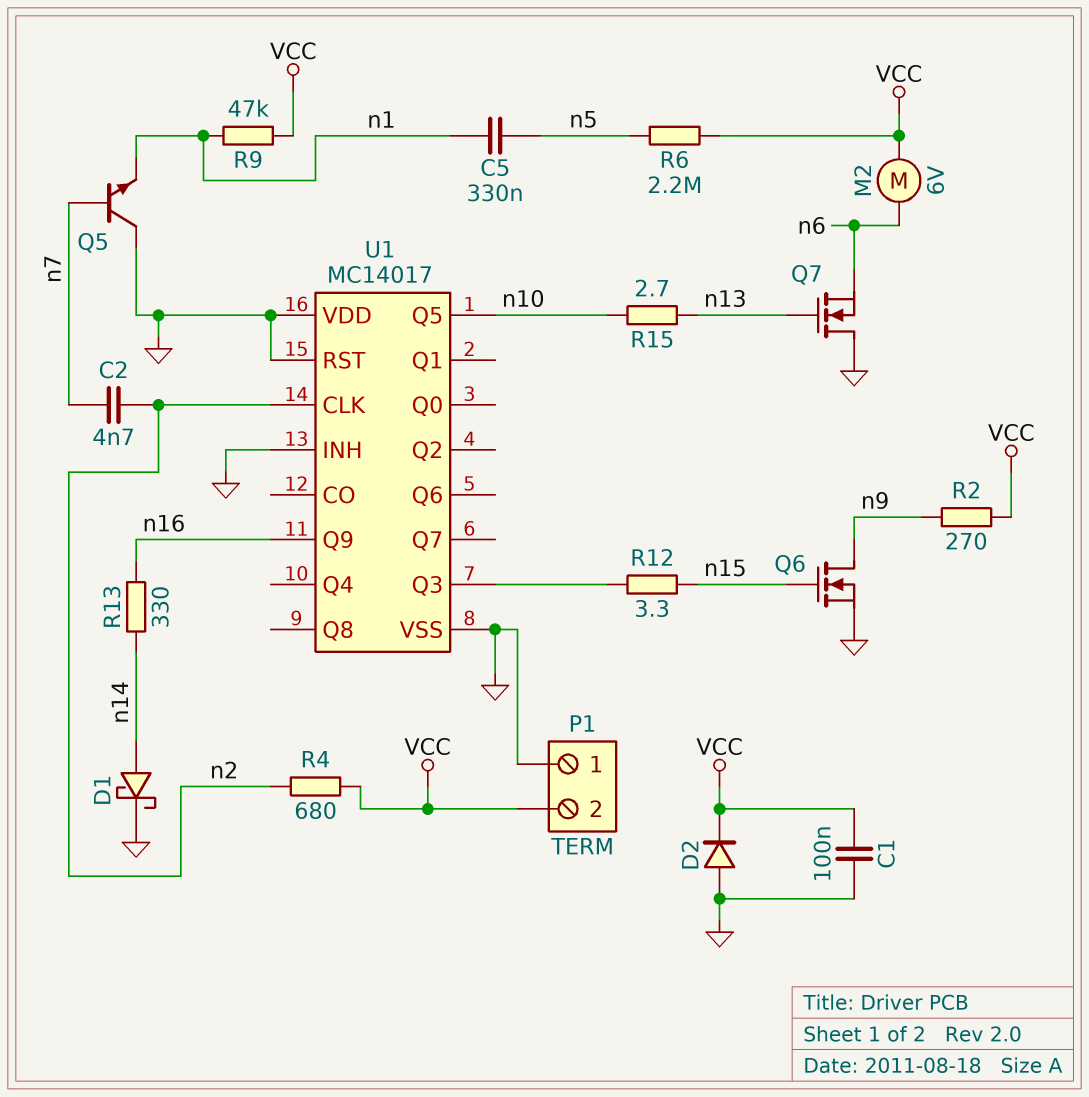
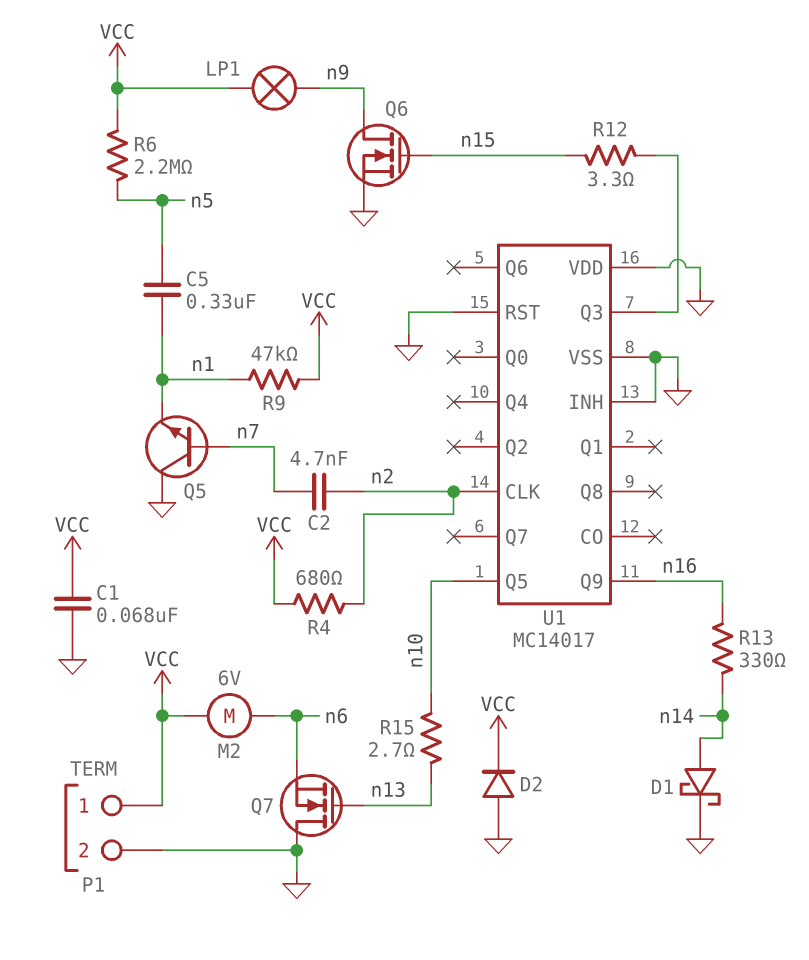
C1: 100nF (GND, VCC) -> 68nF (GND, VCC)
LP1: none -> lamp (VCC, n9)
P1 pin 1: GND -> VCC
P1 pin 2: VCC -> GND
R2: 270 (VCC, n9) -> none

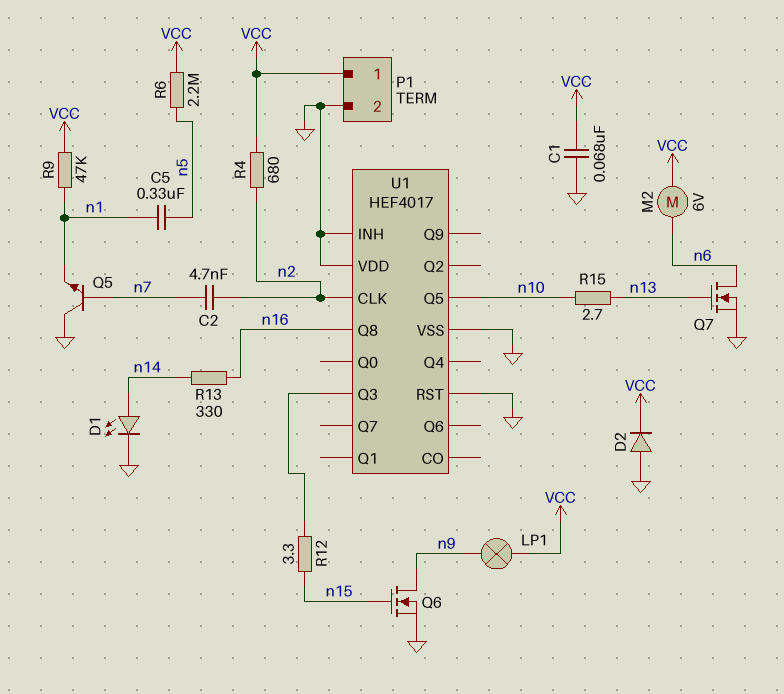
D1: schottky (A n14, K GND) -> LED (A n14, K GND)
Q7: NMOS (G n13, D GND, S n6) -> NMOS (G n13, D n6, S GND)
U1: MC14017 -> HEF4017
U1 pin Q8: none -> n16
U1 pin Q9: n16 -> none

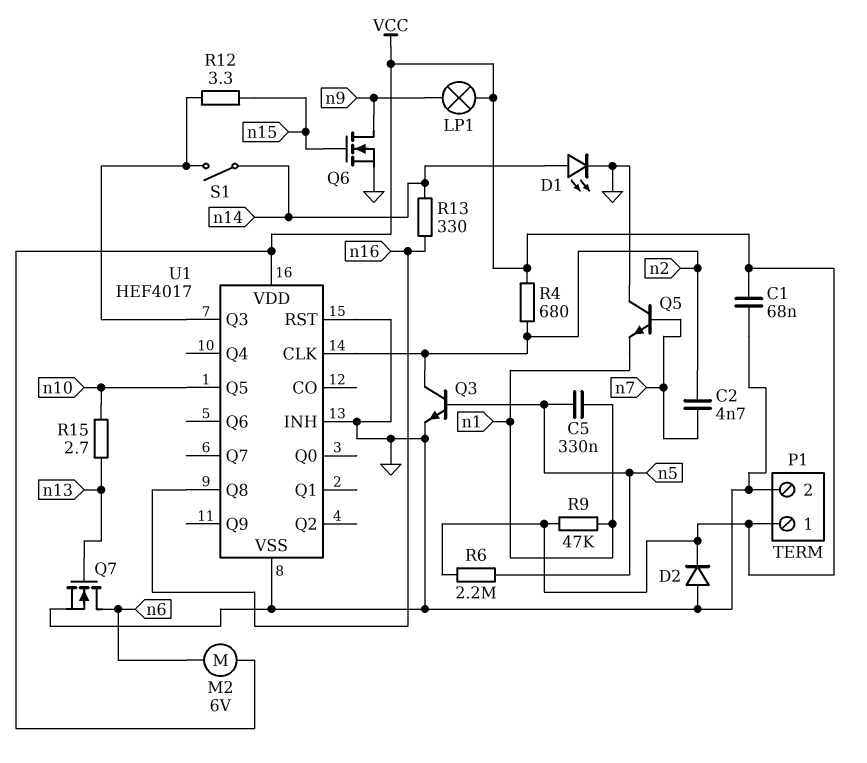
Q3: none -> NPN (B n5, C n2, E GND)
S1: none -> switch (U1/Q3, n14)
U1 pin VDD: GND -> VCC

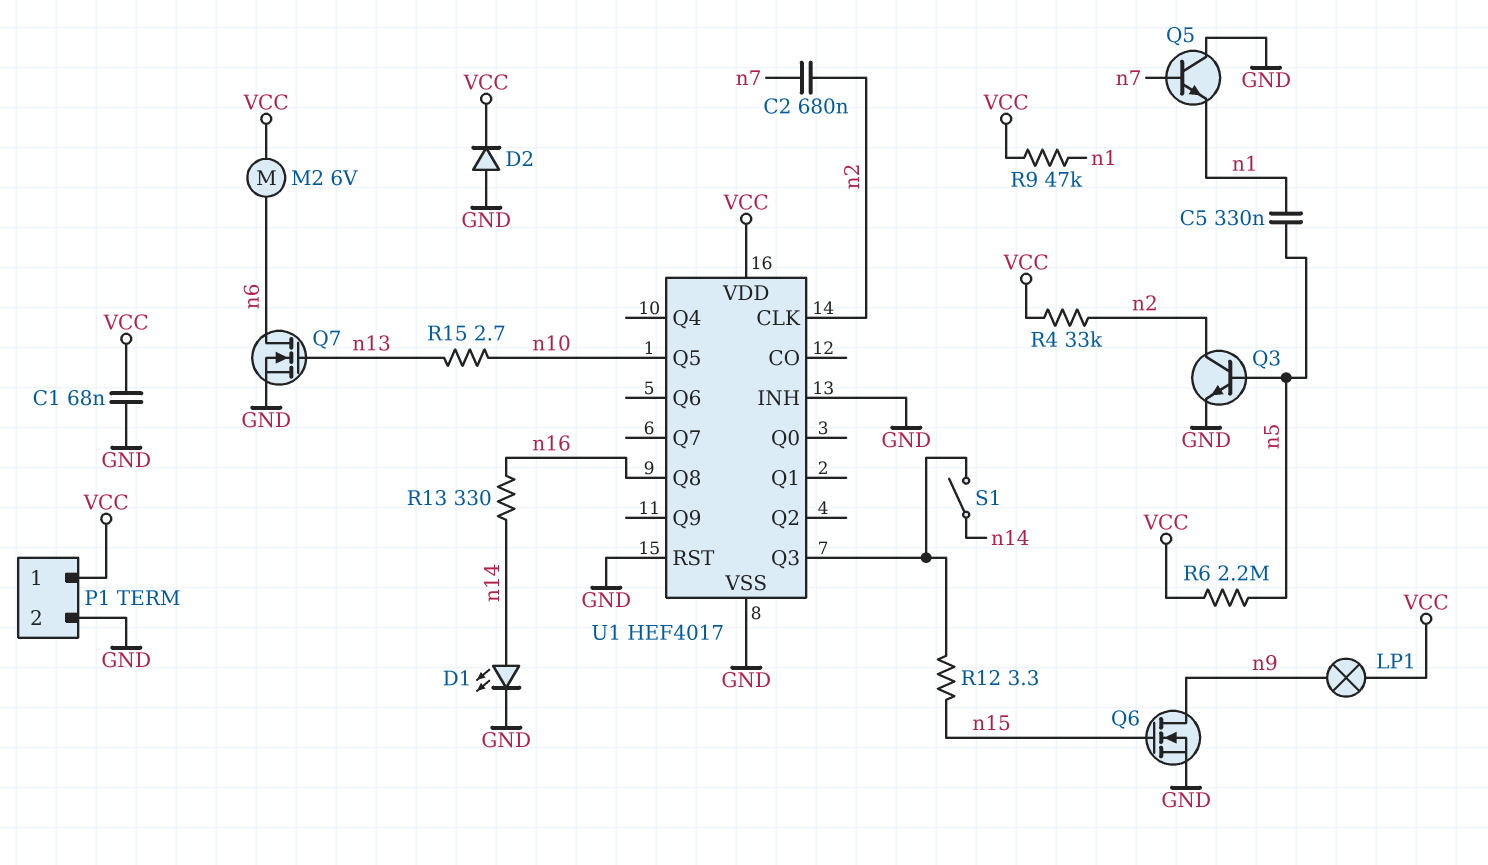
C2: 4.7nF (n2, n7) -> 680nF (n2, n7)
R4: 680 (VCC, n2) -> 33k (VCC, n2)

